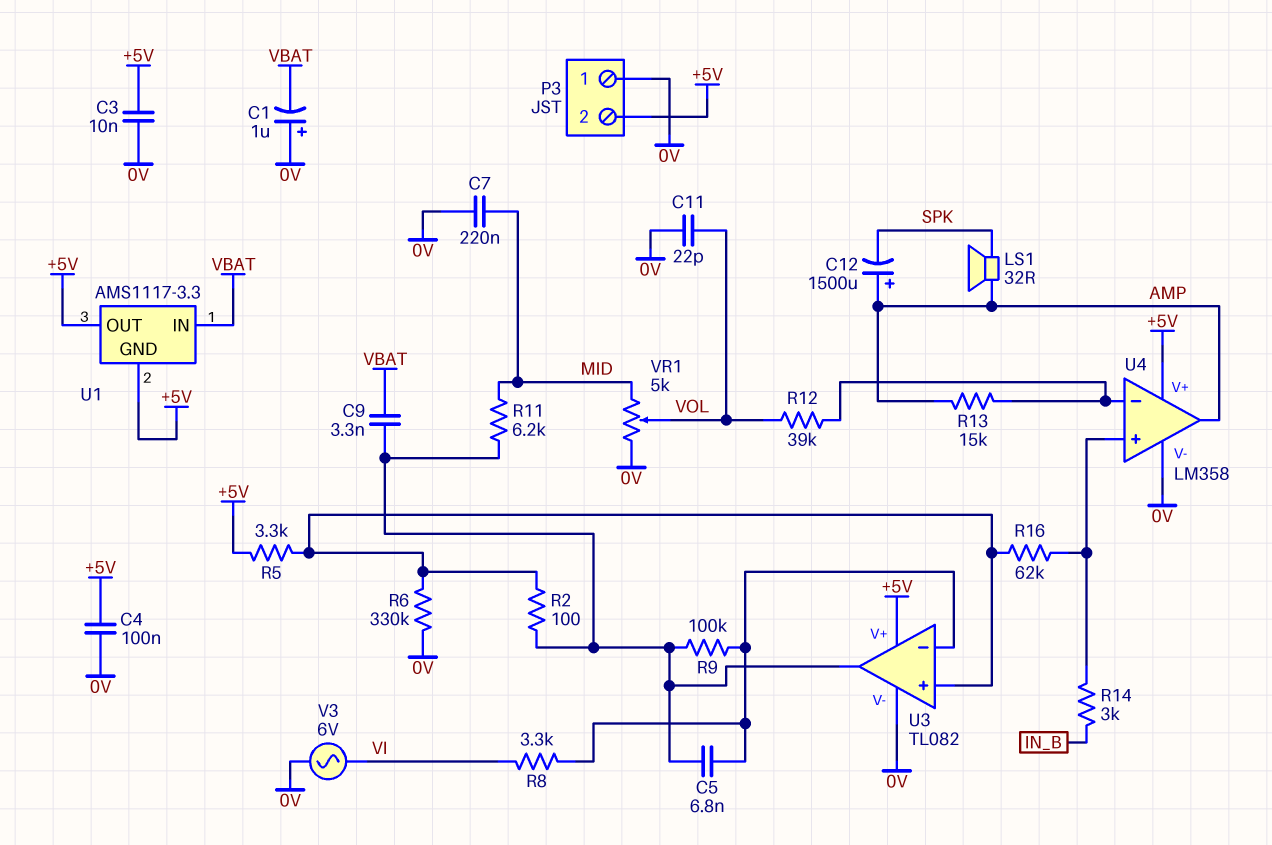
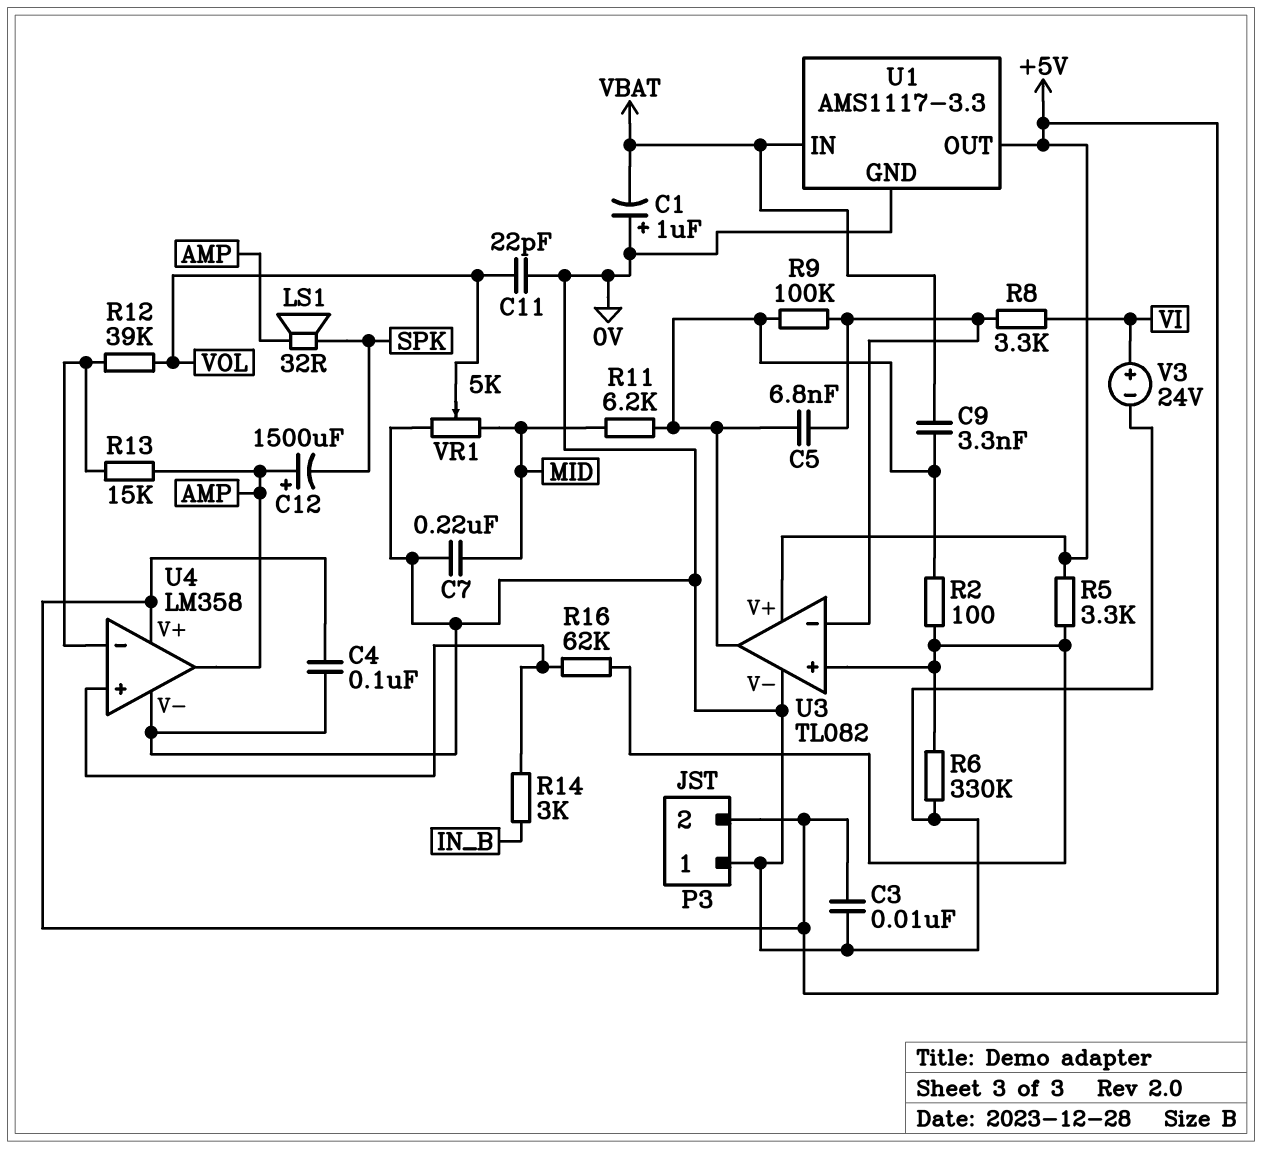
U1 pin GND: +5V -> 0V
V3: AC 6V (0V, VI) -> 24V (plus VI, minus 0V)

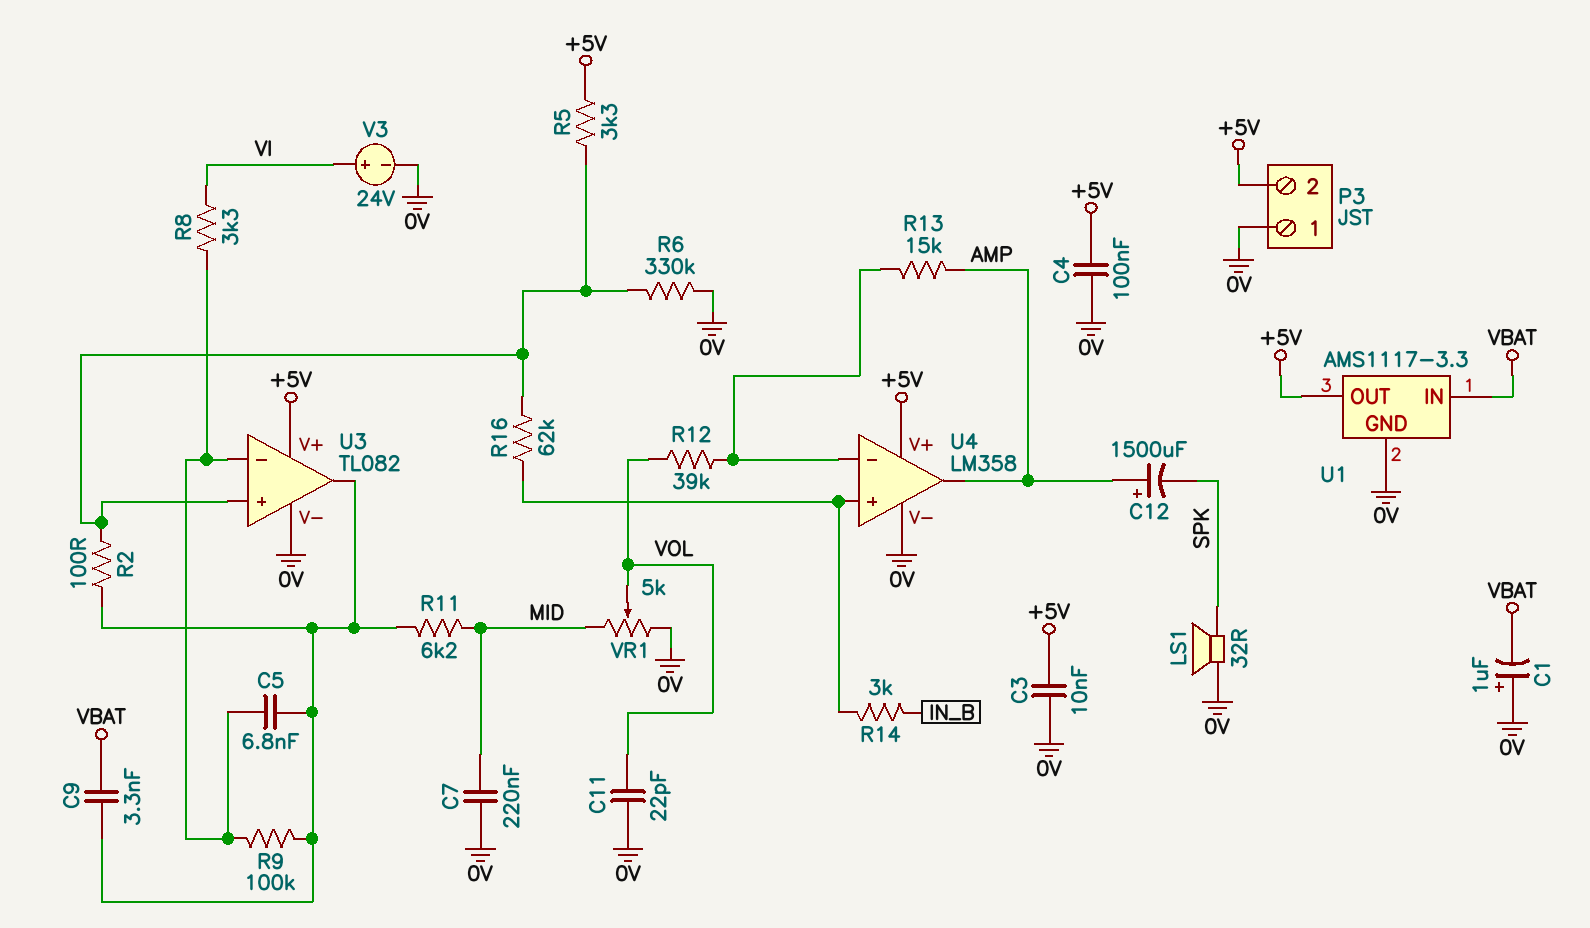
LS1: speaker 32R (AMP, SPK) -> speaker 32R (0V, SPK)

